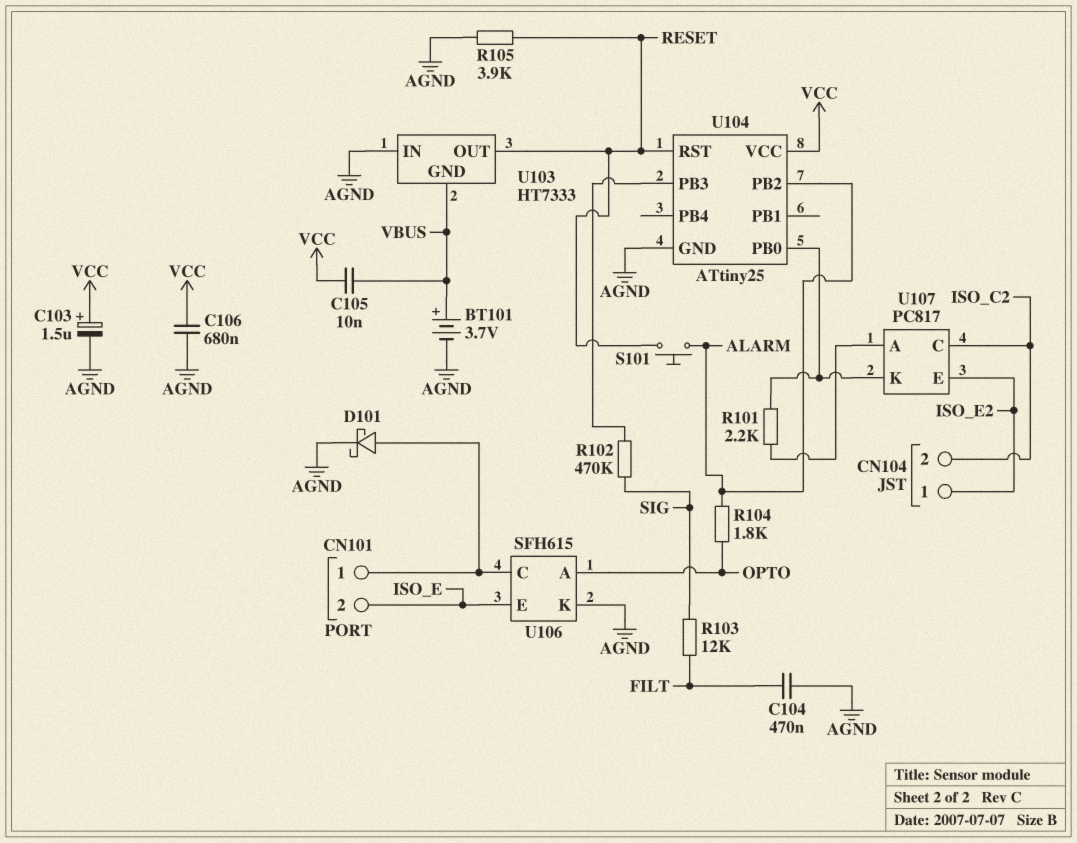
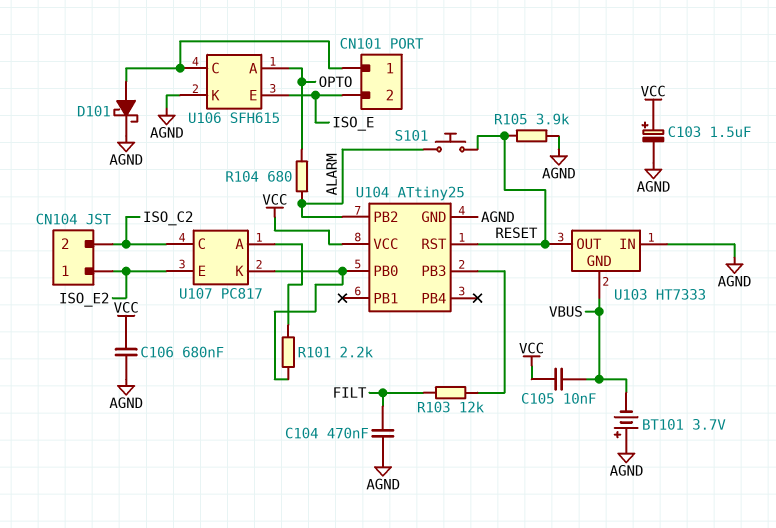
BT101: 3.7V (plus VBUS, minus AGND) -> 3.7V (plus AGND, minus VBUS)
R102: 470k (SIG, U104/PB3) -> none
R103: 12k (FILT, SIG) -> 12k (FILT, U104/PB3)
R104: 1.8k (ALARM, OPTO) -> 680 (ALARM, OPTO)

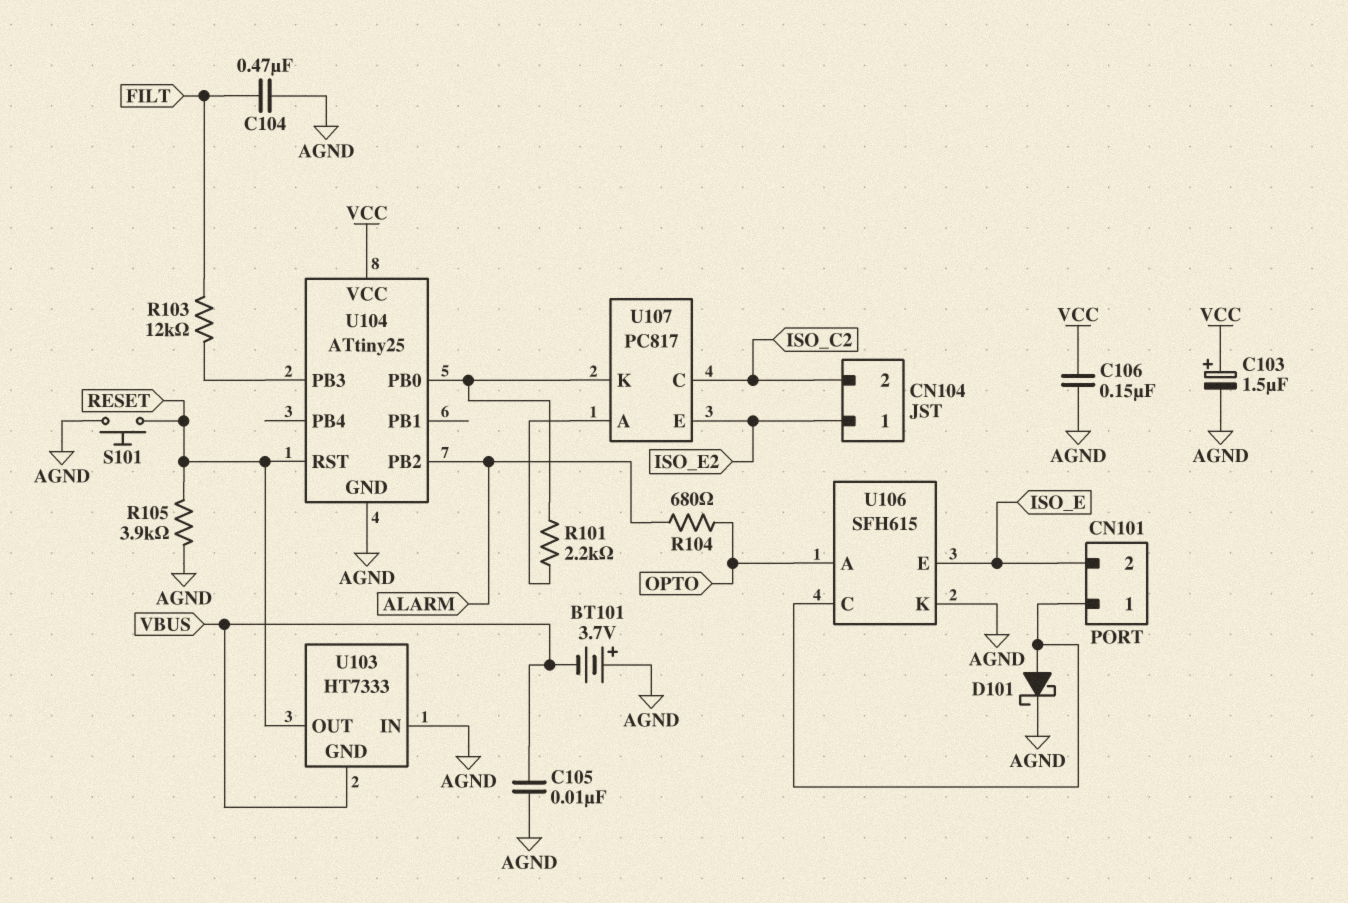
C105: 10nF (VBUS, VCC) -> 10nF (AGND, VBUS)
C106: 680nF (AGND, VCC) -> 150nF (AGND, VCC)
S101: button (ALARM, RESET) -> button (AGND, RESET)

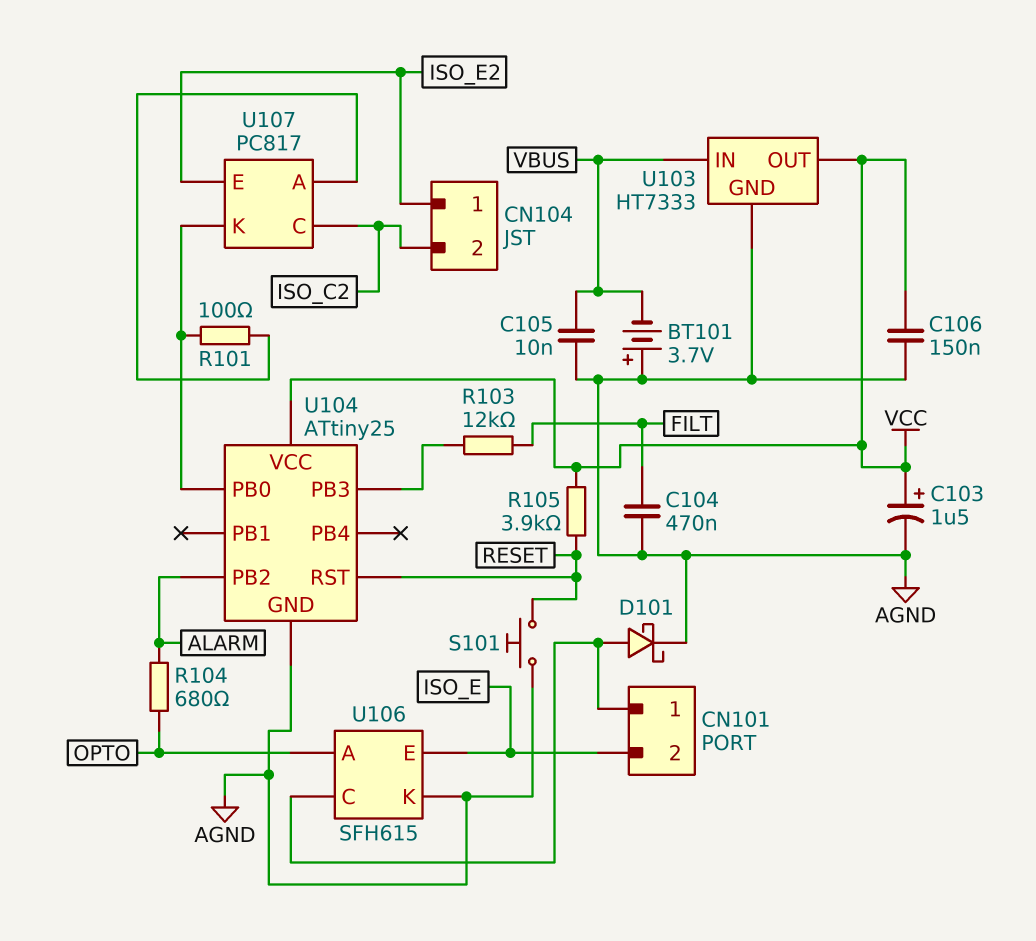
R101: 2.2k (U104/PB0, U107/A) -> 100 (U104/PB0, U107/A)
R105: 3.9k (AGND, RESET) -> 3.9k (RESET, VCC)
U103 pin GND: VBUS -> AGND
U103 pin IN: AGND -> VBUS
U103 pin OUT: RESET -> VCC

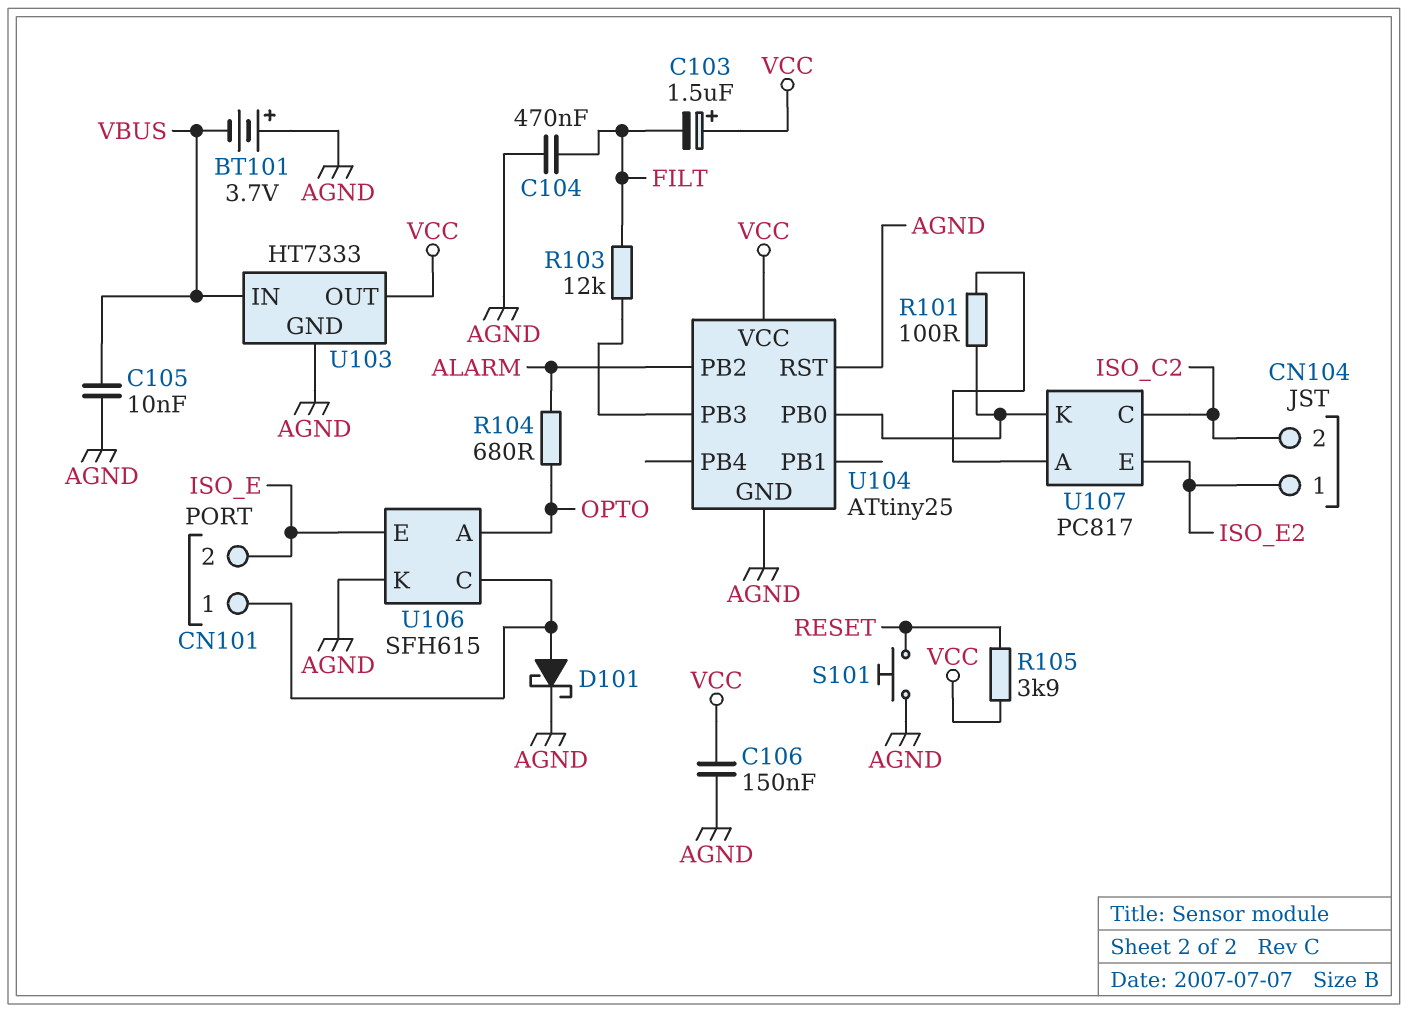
C103: 1.5uF (plus VCC, minus AGND) -> 1.5uF (plus VCC, minus FILT)
U104 pin RST: RESET -> AGND

